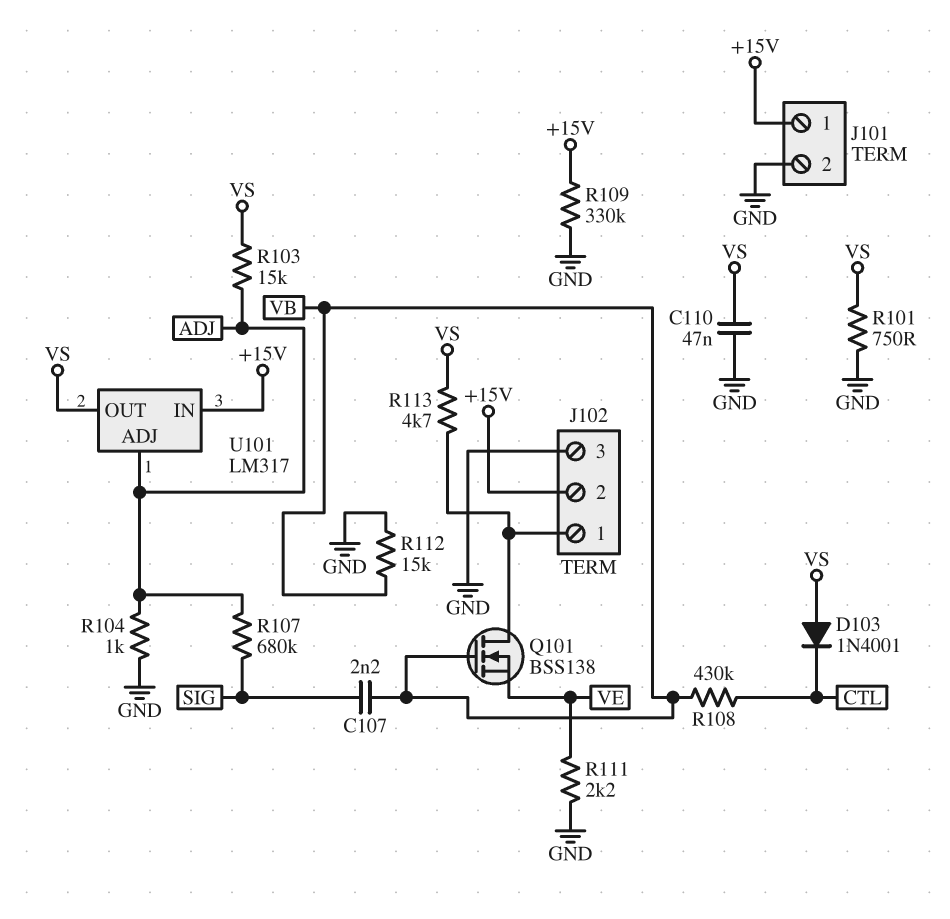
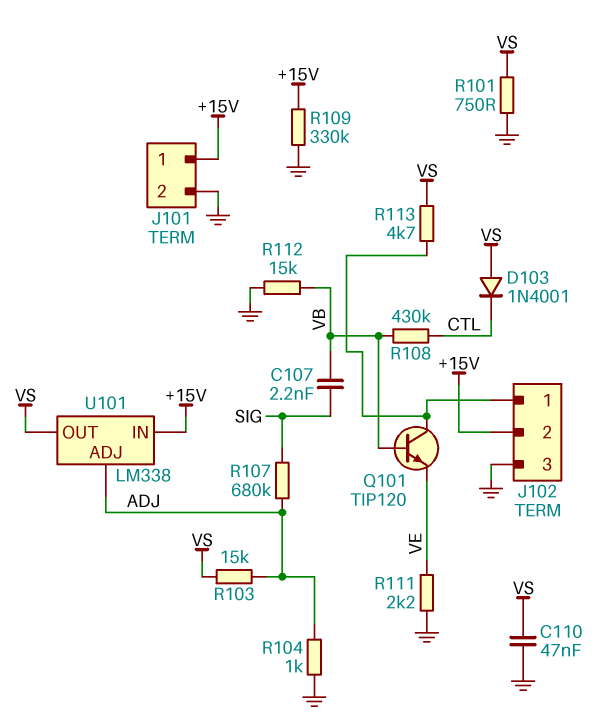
Q101: NMOS BSS138 (G VB, D J102/1, S VE) -> NPN TIP120 (B VB, C J102/1, E VE)
U101: LM317 -> LM338

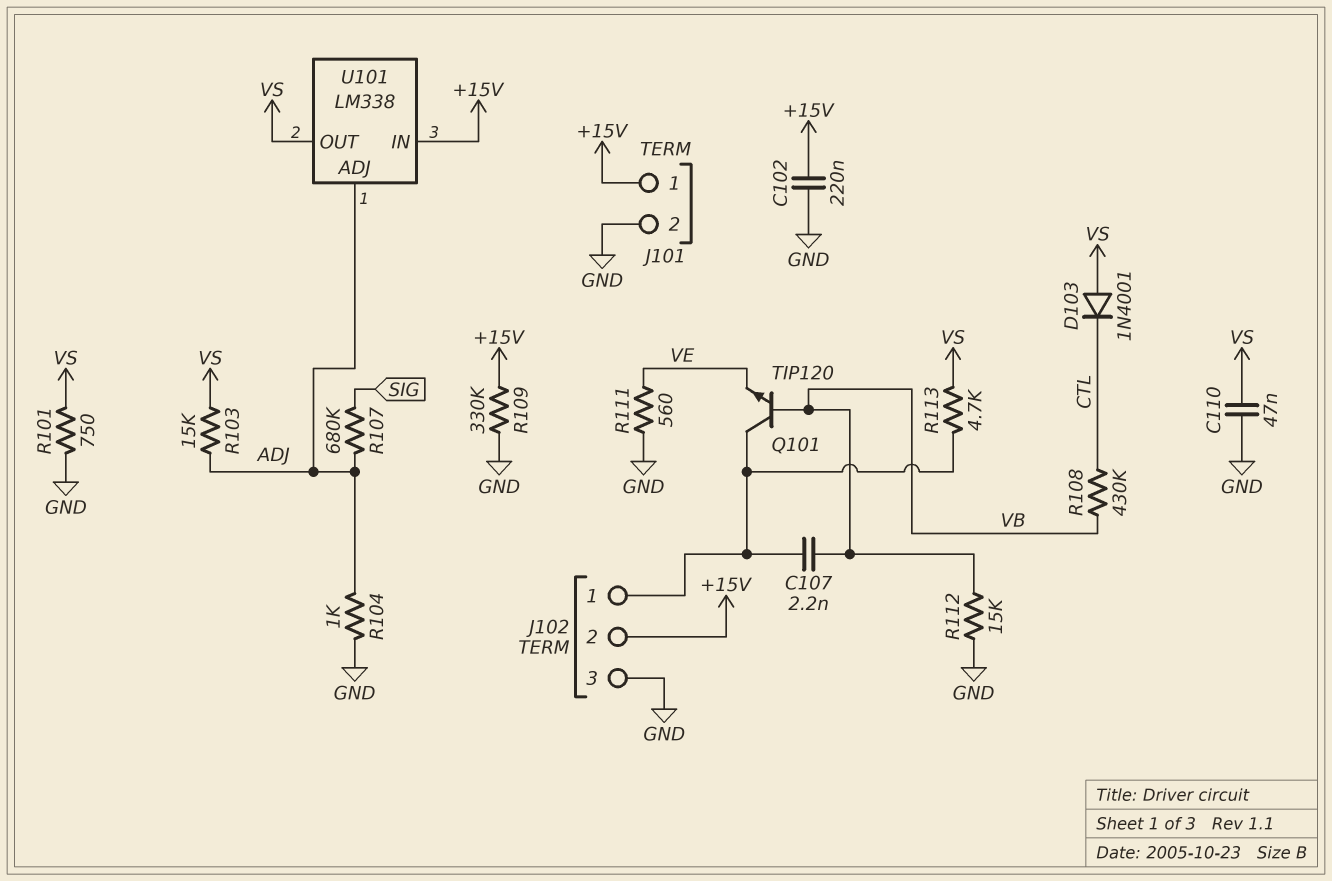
C102: none -> 220nF (+15V, GND)
C107: 2.2nF (SIG, VB) -> 2.2nF (J102/1, VB)
R111: 2.2k (GND, VE) -> 560 (GND, VE)

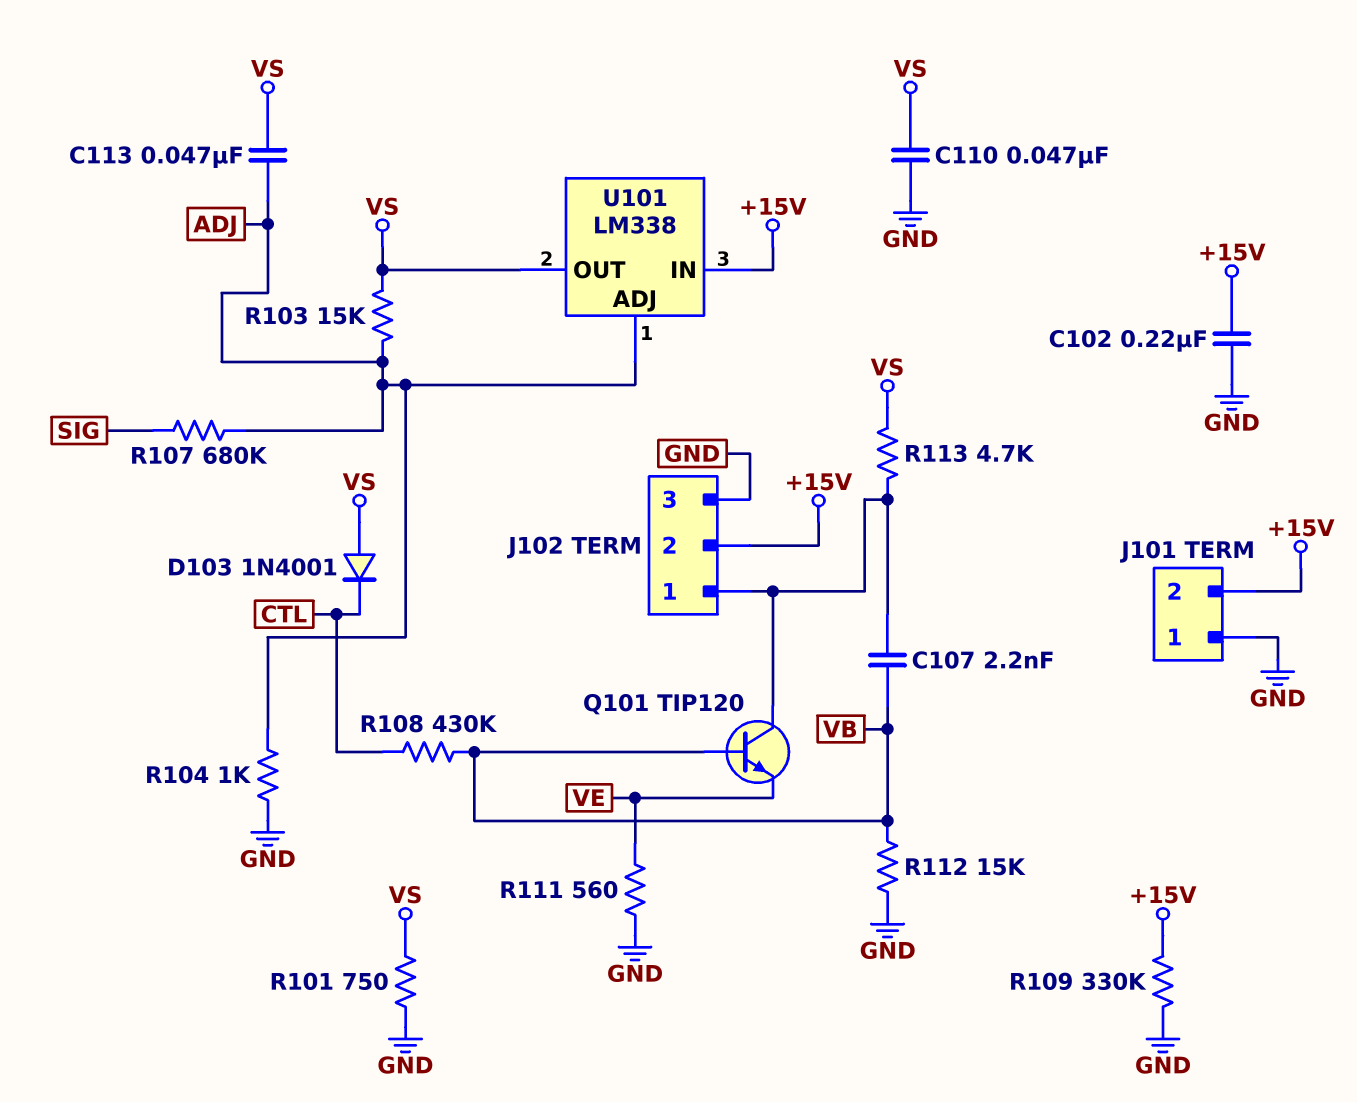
C113: none -> 47nF (ADJ, VS)
J101 pin 1: +15V -> GND
J101 pin 2: GND -> +15V

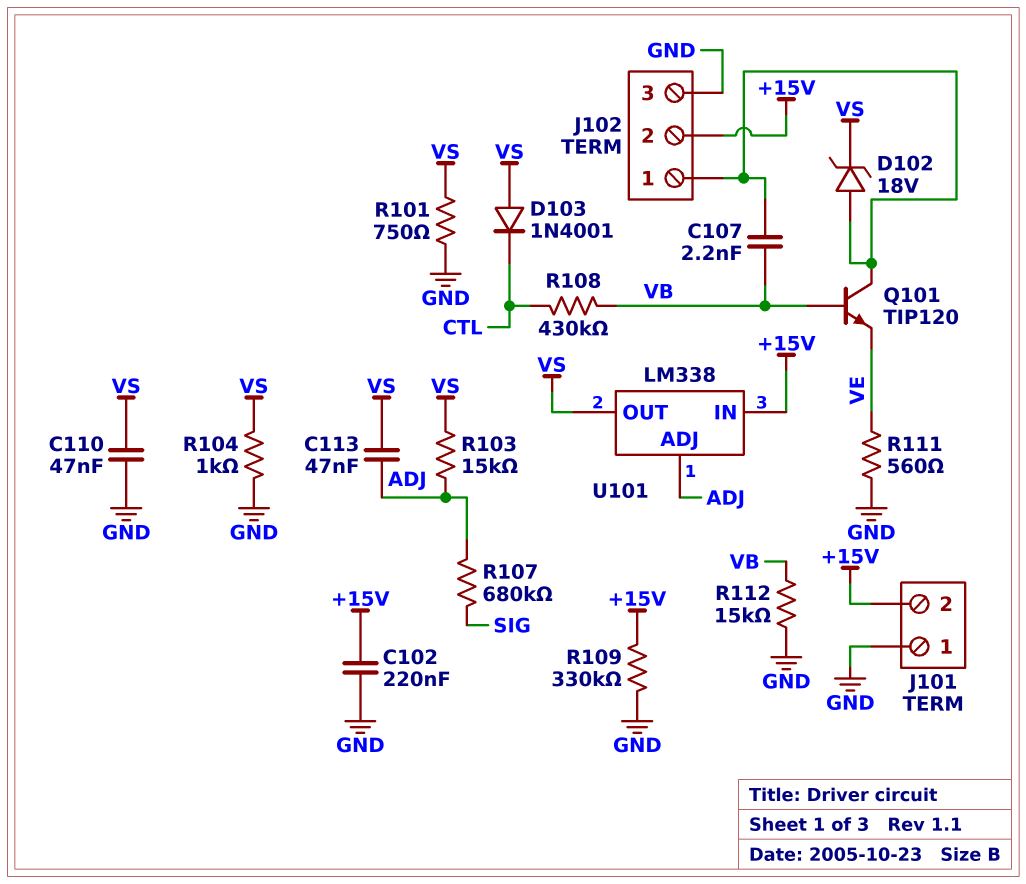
D102: none -> zener 18V (A J102/1, K VS)
R104: 1k (ADJ, GND) -> 1k (GND, VS)
R113: 4.7k (J102/1, VS) -> none

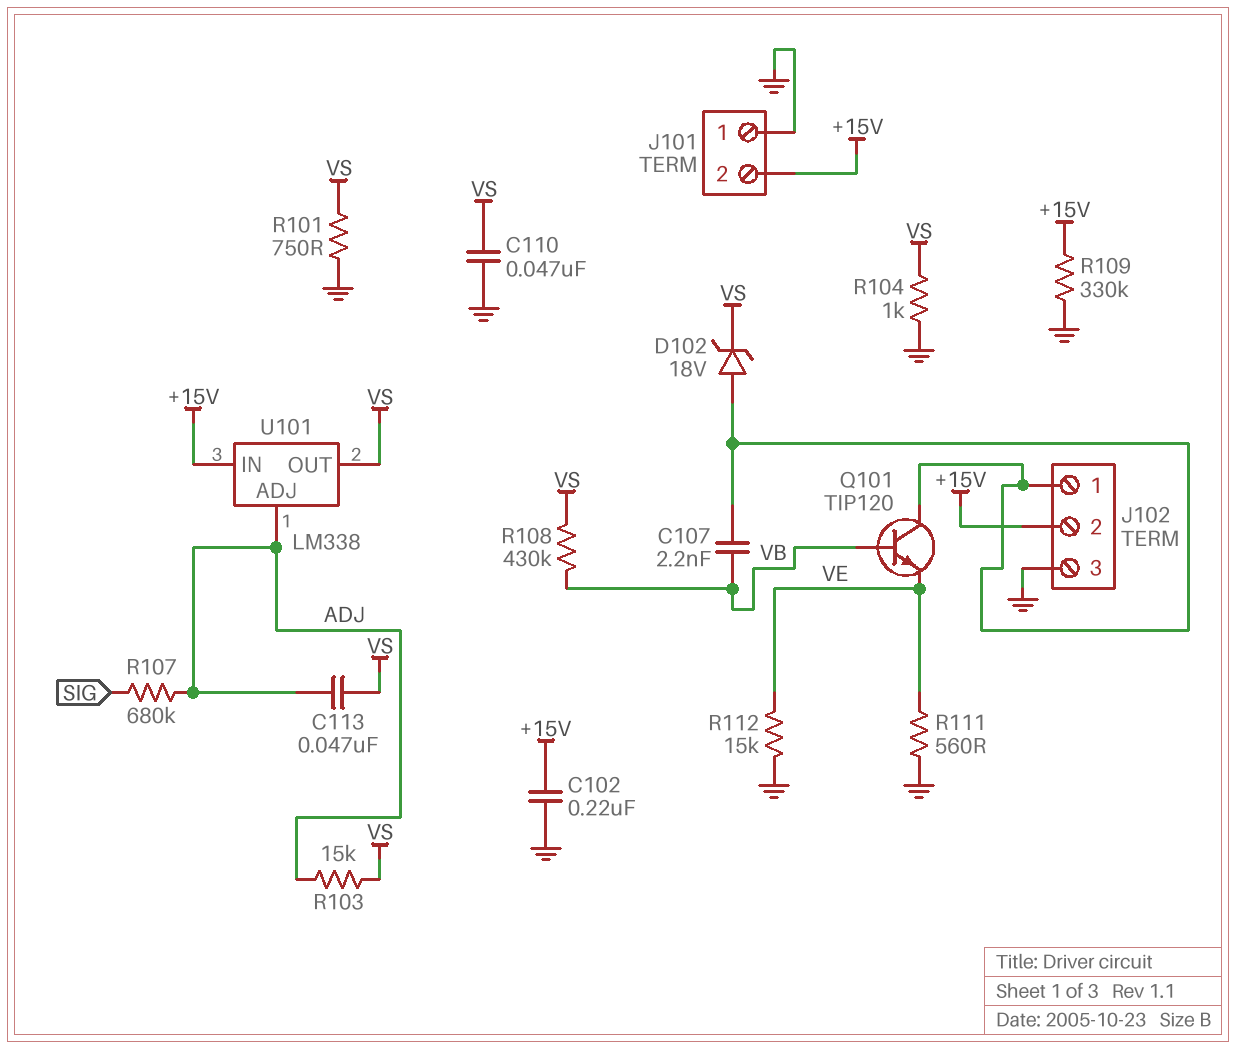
D103: diode 1N4001 (A VS, K CTL) -> none
R108: 430k (CTL, VB) -> 430k (VB, VS)
R112: 15k (GND, VB) -> 15k (GND, VE)

